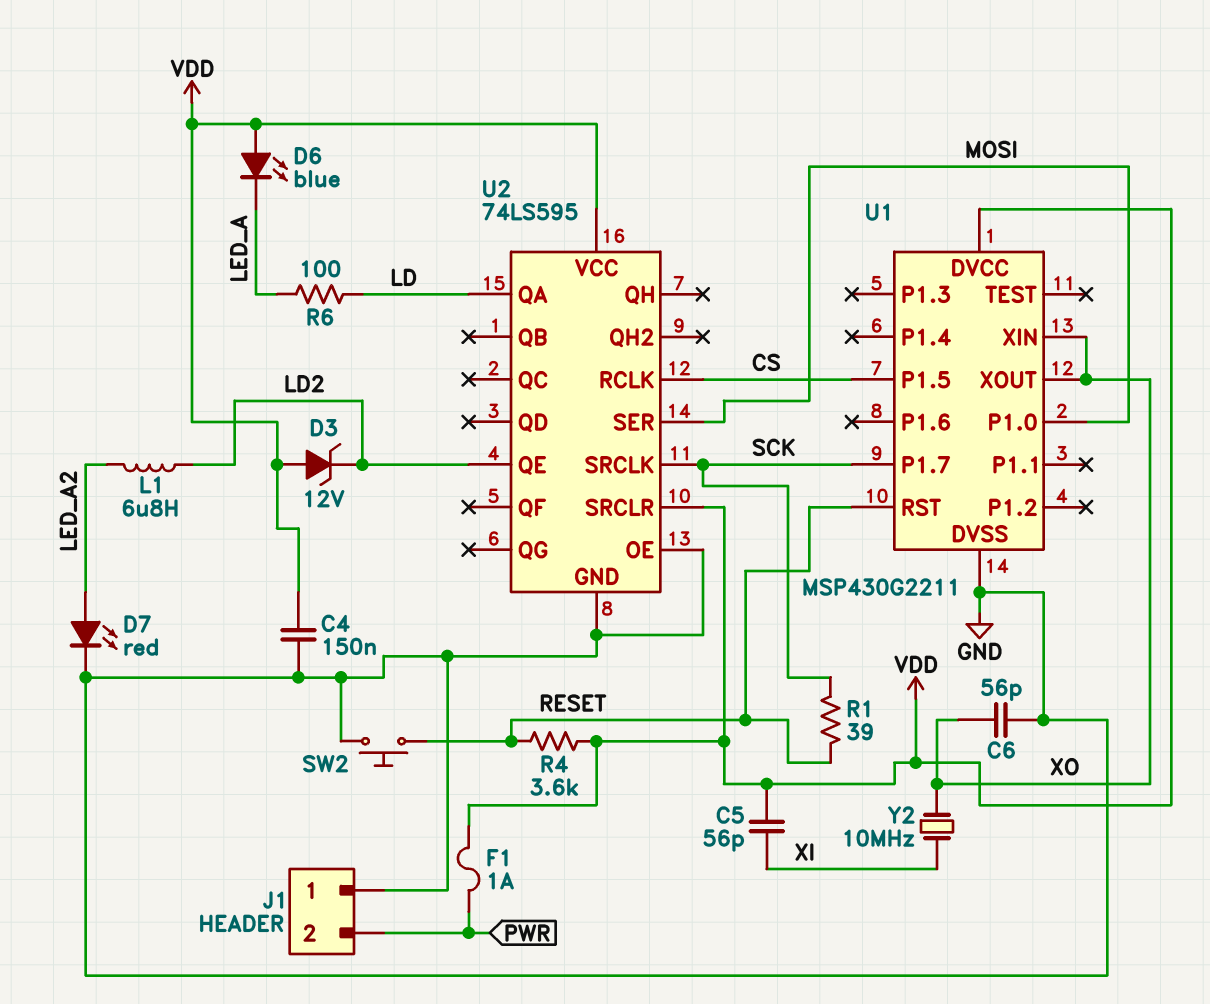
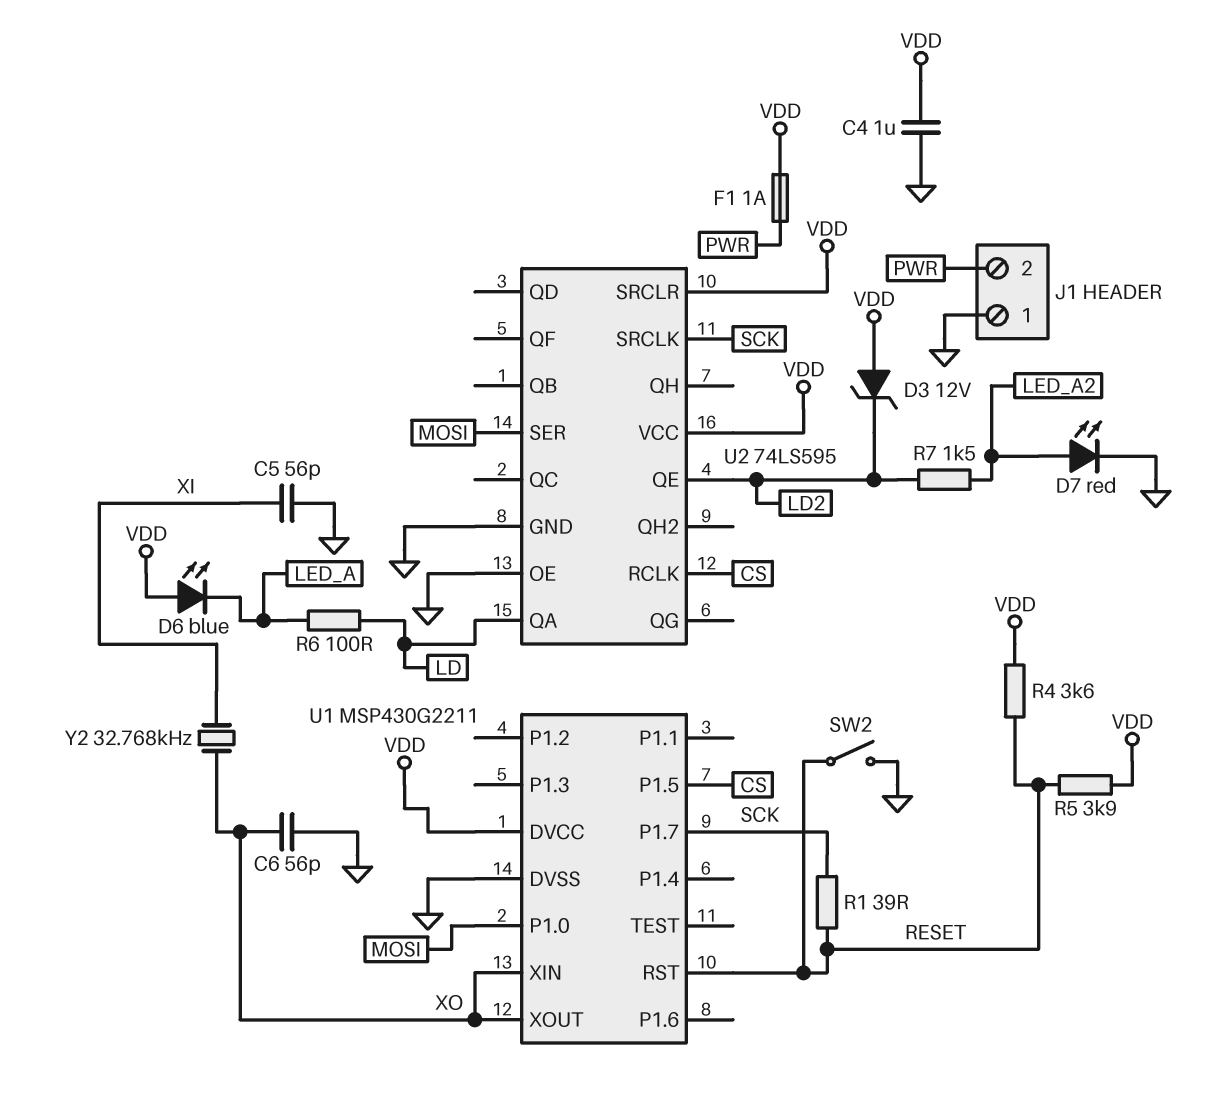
C4: 150nF (GND, VDD) -> 1uF (GND, VDD)
C5: 56pF (VDD, XI) -> 56pF (GND, XI)
L1: 6.8uH (LD2, LED_A2) -> none
R5: none -> 3.9k (RESET, VDD)
R7: none -> 1.5k (LD2, LED_A2)
SW2: button (GND, RESET) -> switch (GND, RESET)
Y2: 10MHz (XI, XO) -> 32.768kHz (XI, XO)

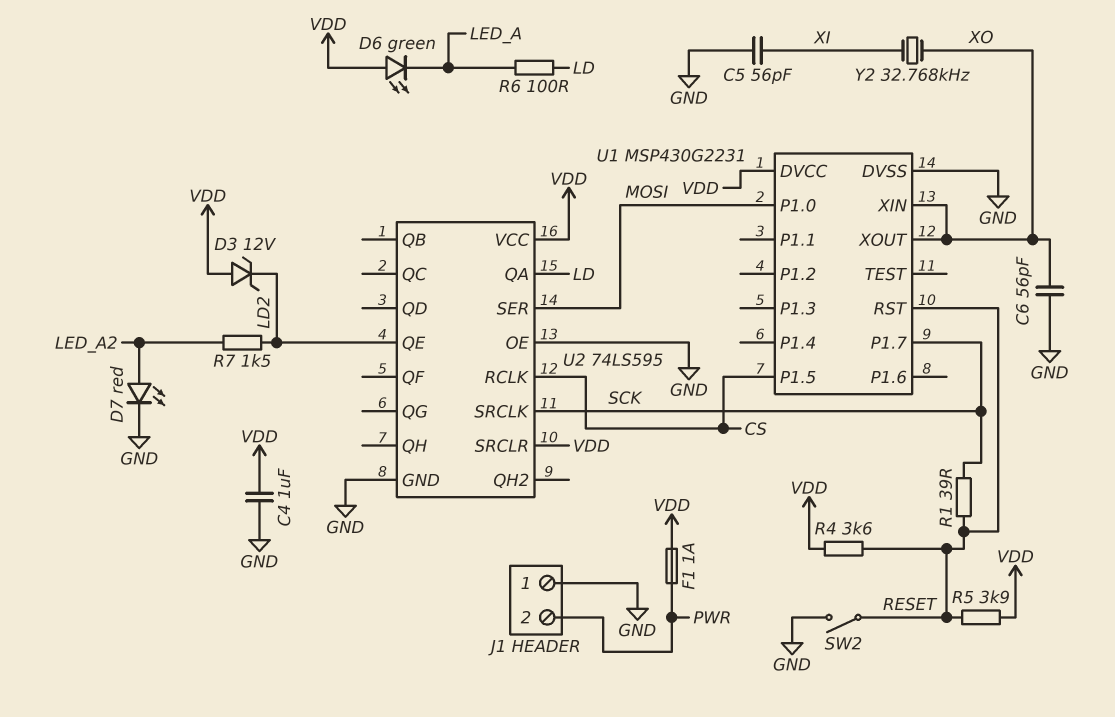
D6: LED blue (A VDD, K LED_A) -> LED green (A VDD, K LED_A)
U1: MSP430G2211 -> MSP430G2231

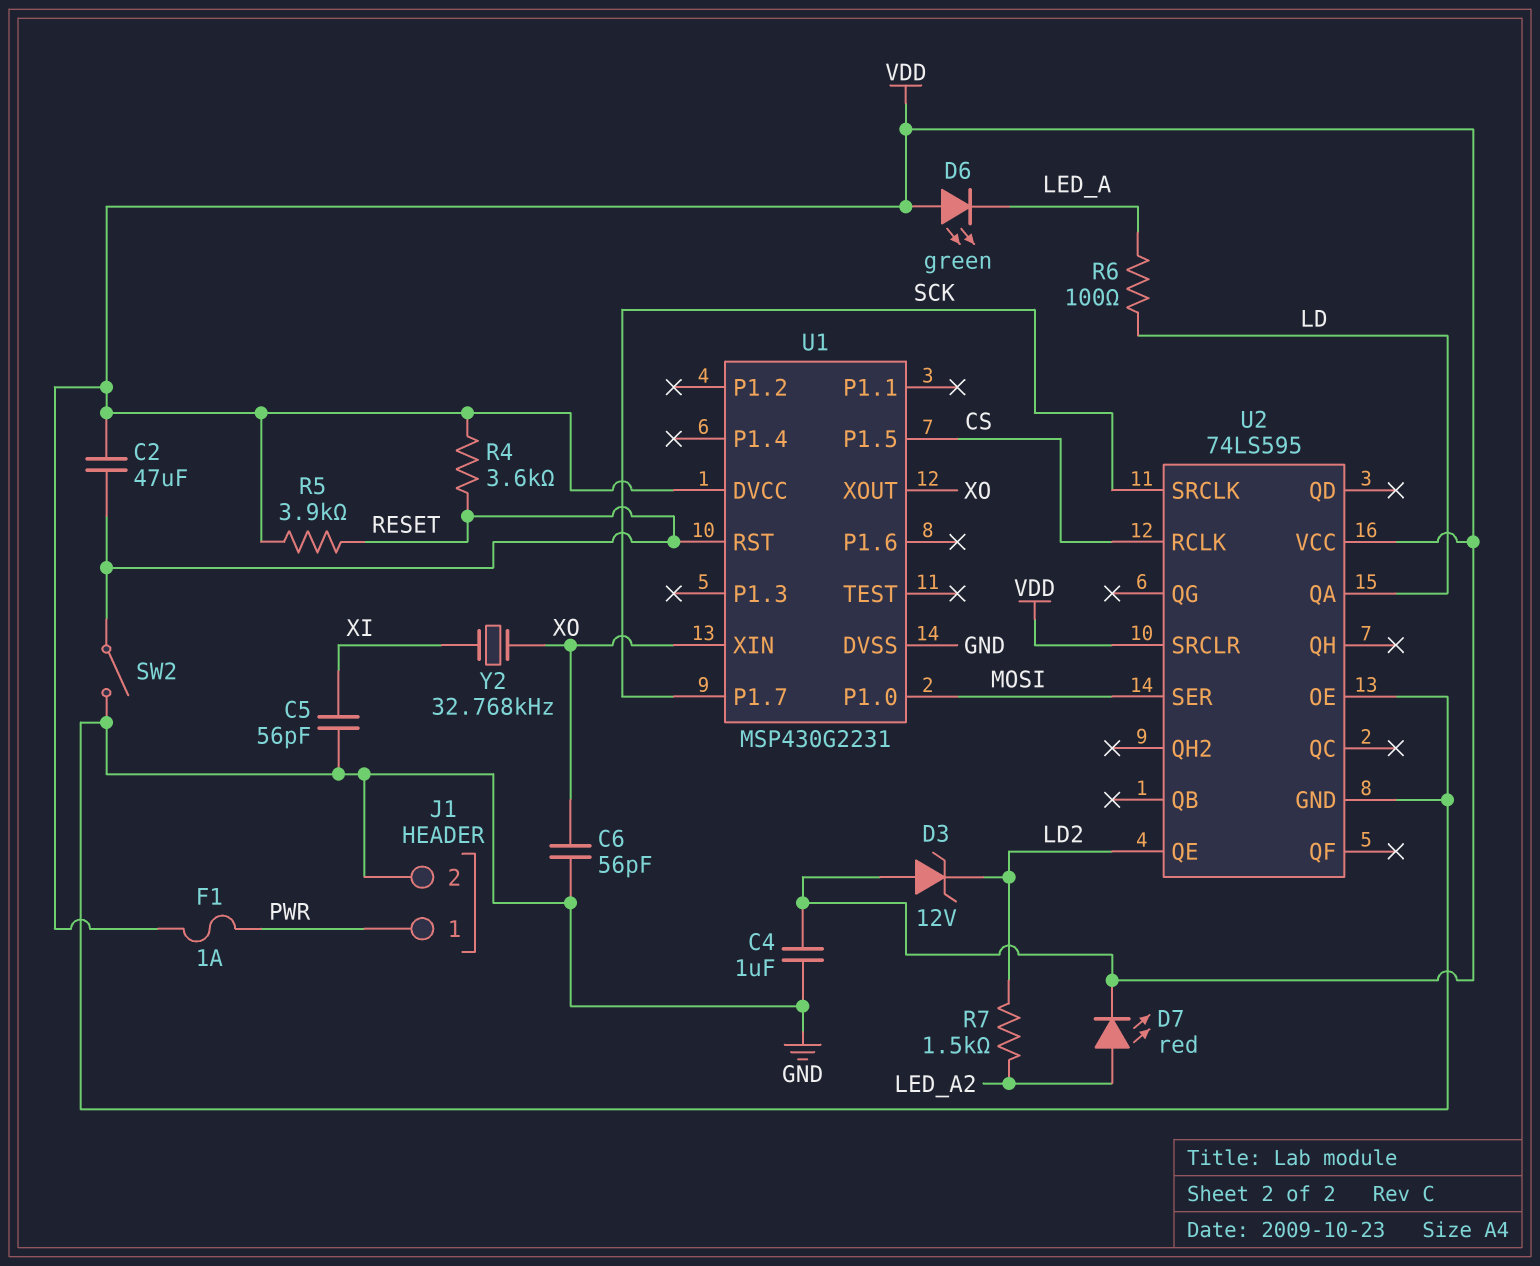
C2: none -> 47uF (RESET, VDD)
D7: LED red (A LED_A2, K GND) -> LED red (A LED_A2, K VDD)
J1 pin 1: GND -> PWR
J1 pin 2: PWR -> GND
R1: 39 (RESET, SCK) -> none

